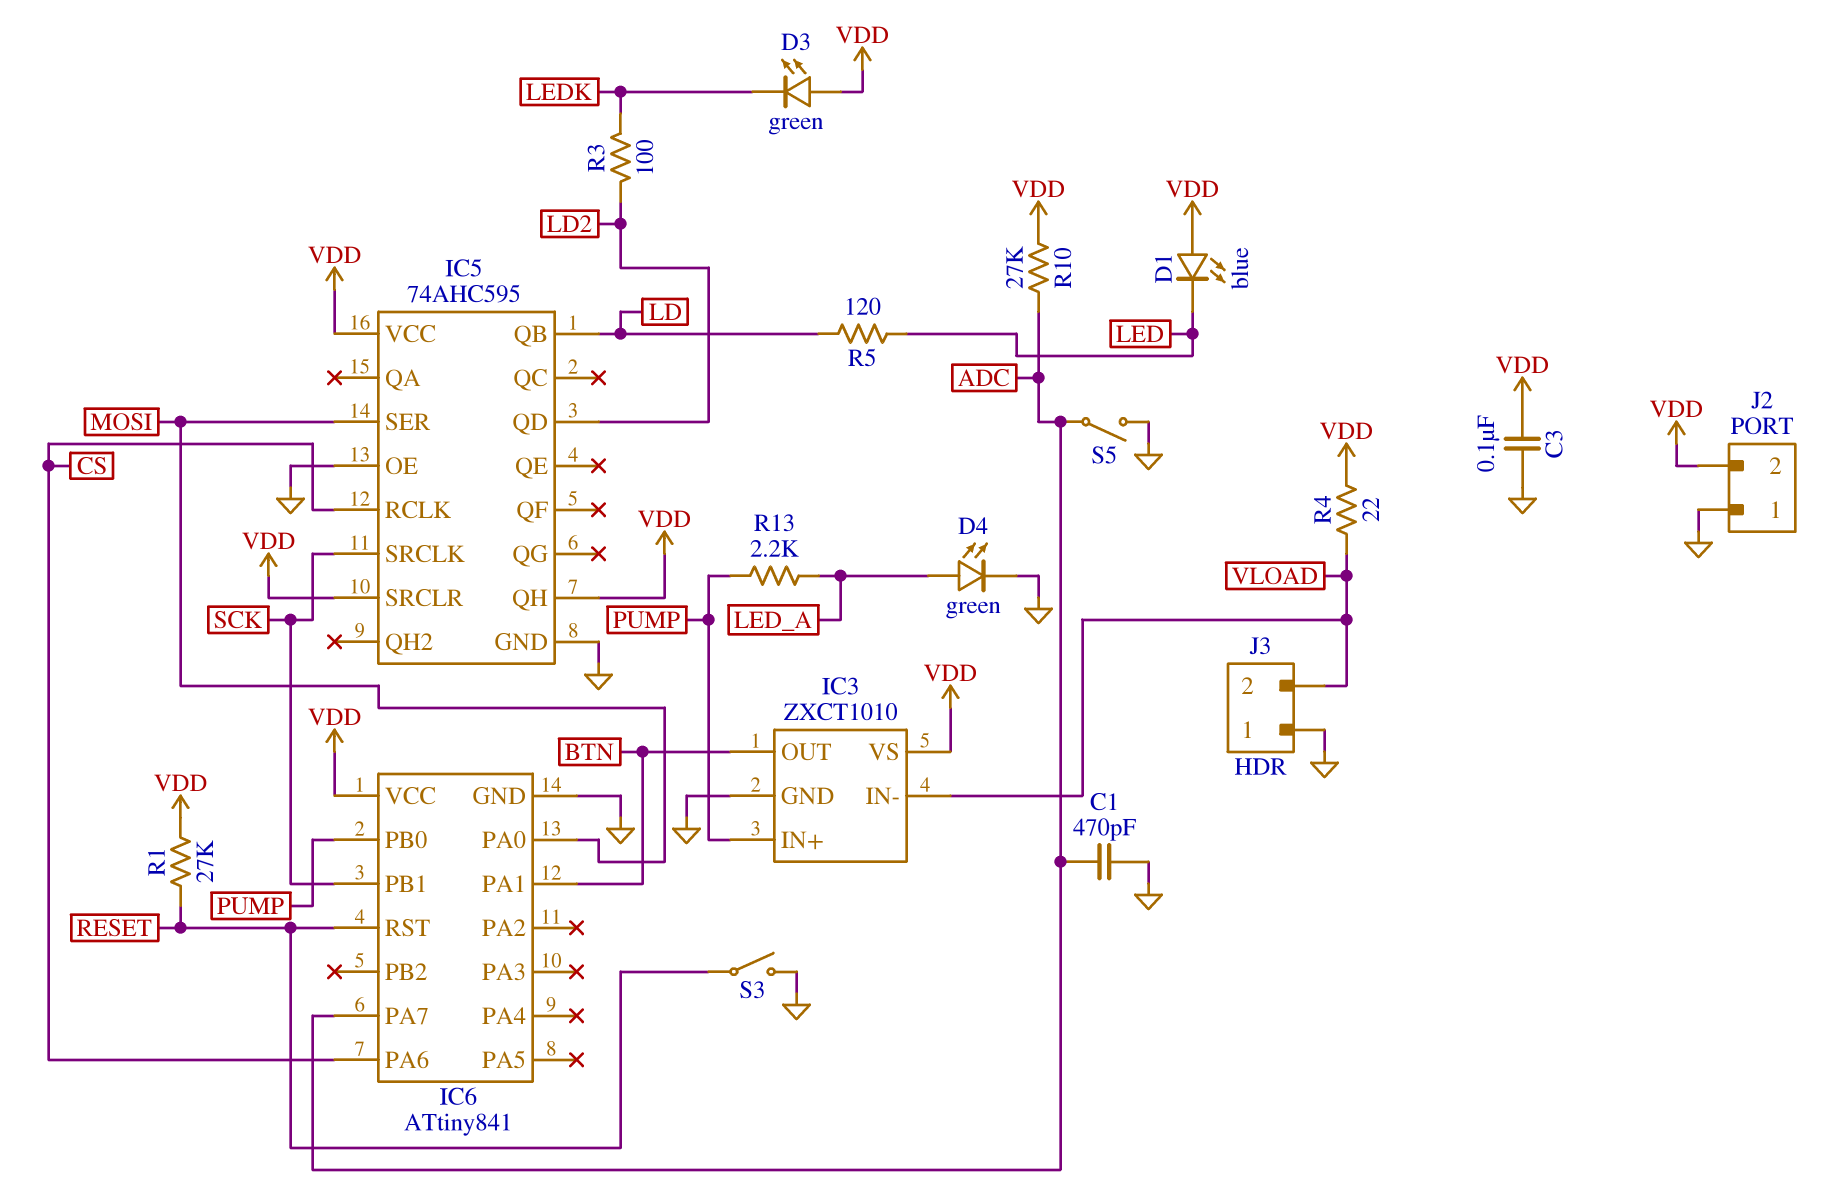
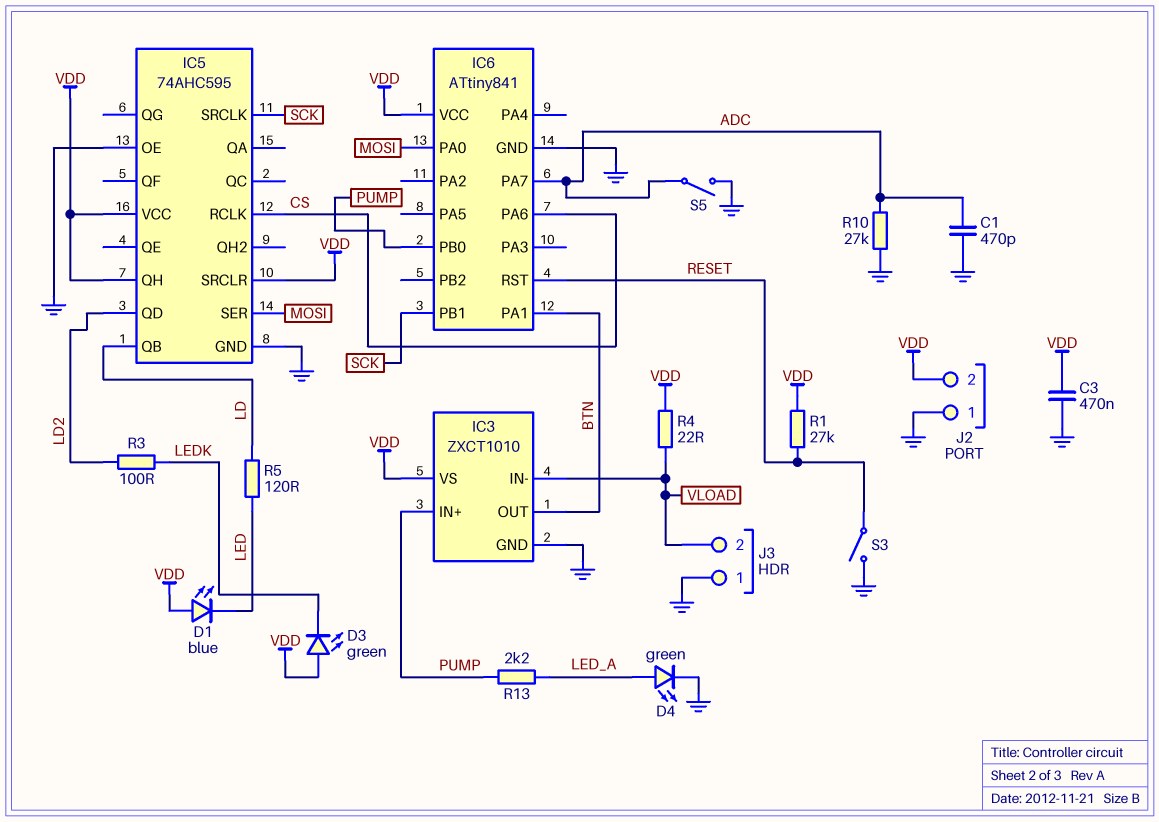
C3: 100nF (GND, VDD) -> 470nF (GND, VDD)
R10: 27k (ADC, VDD) -> 27k (ADC, GND)

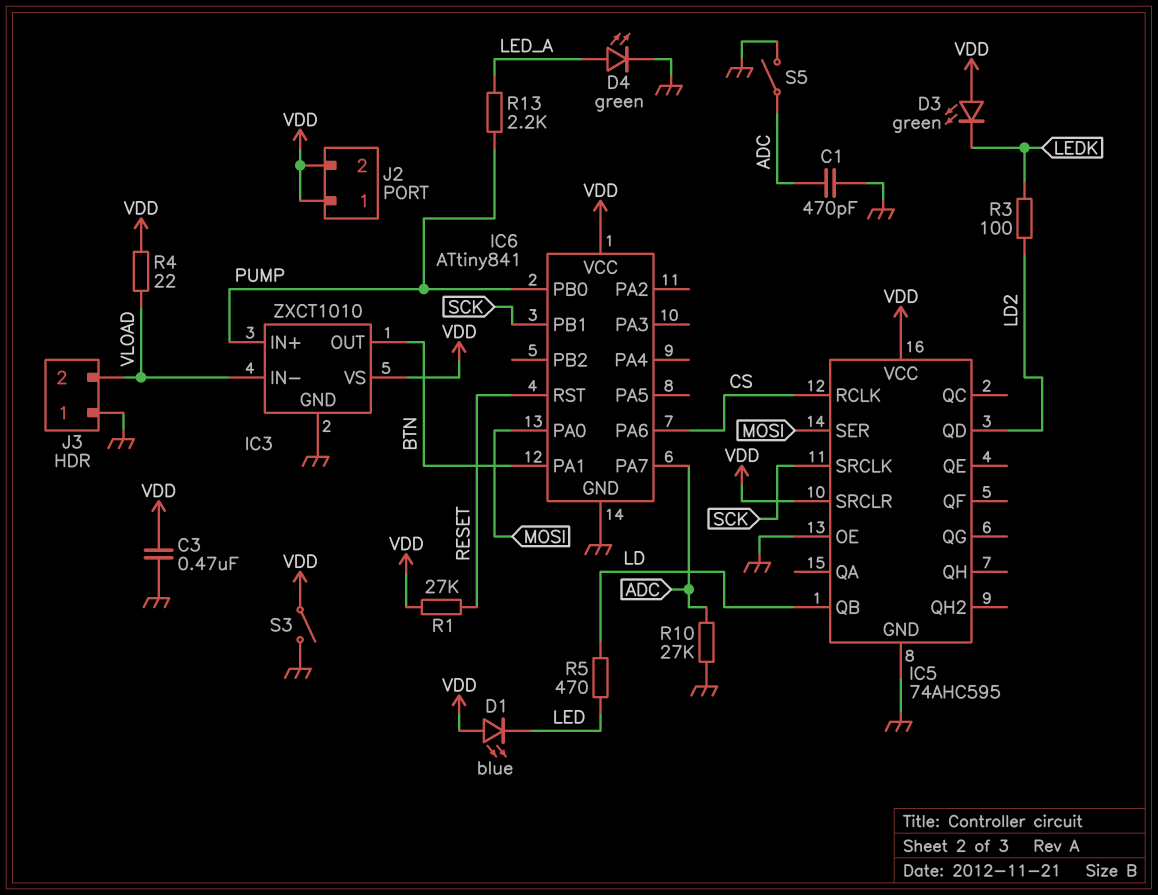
IC5 pin QH: VDD -> none
J2 pin 1: GND -> VDD
R5: 120 (LD, LED) -> 470 (LD, LED)
S3: switch (GND, RESET) -> switch (GND, VDD)

